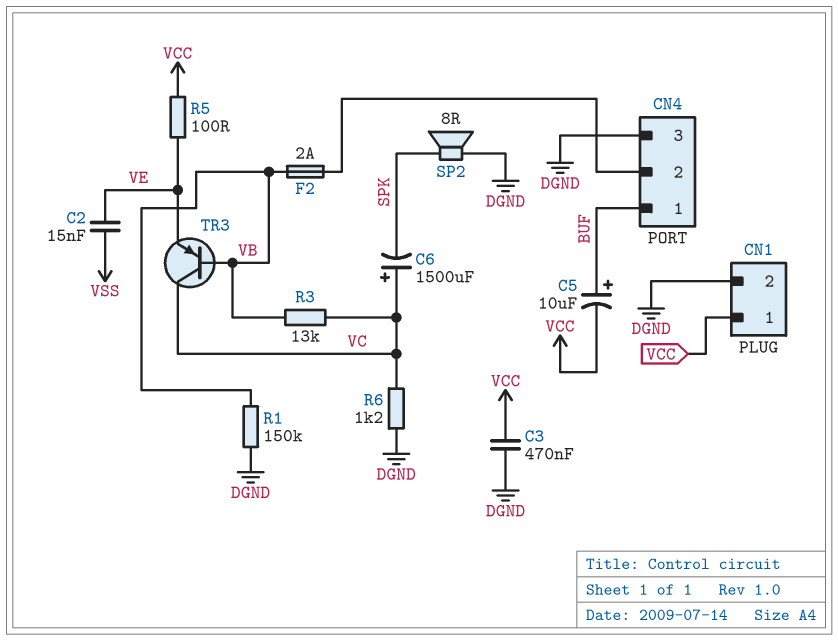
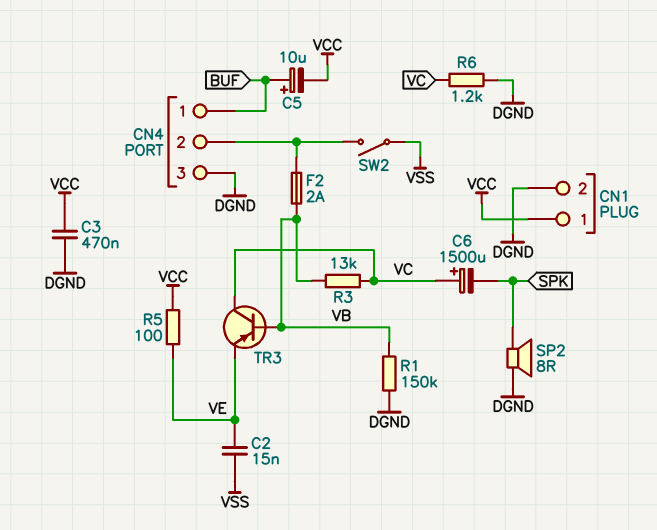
SW2: none -> switch (CN4/2, VSS)

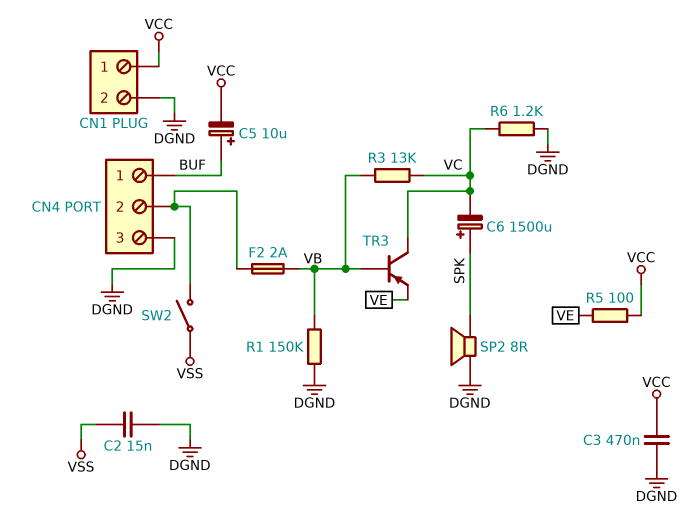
C2: 15nF (VE, VSS) -> 15nF (DGND, VSS)
C6: 1500uF (plus VC, minus SPK) -> 1500uF (plus SPK, minus VC)

